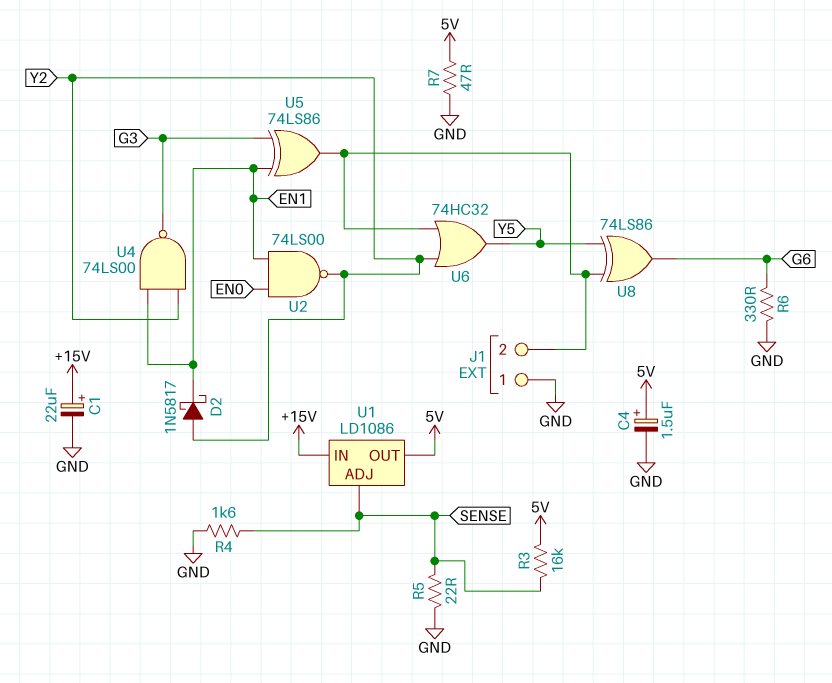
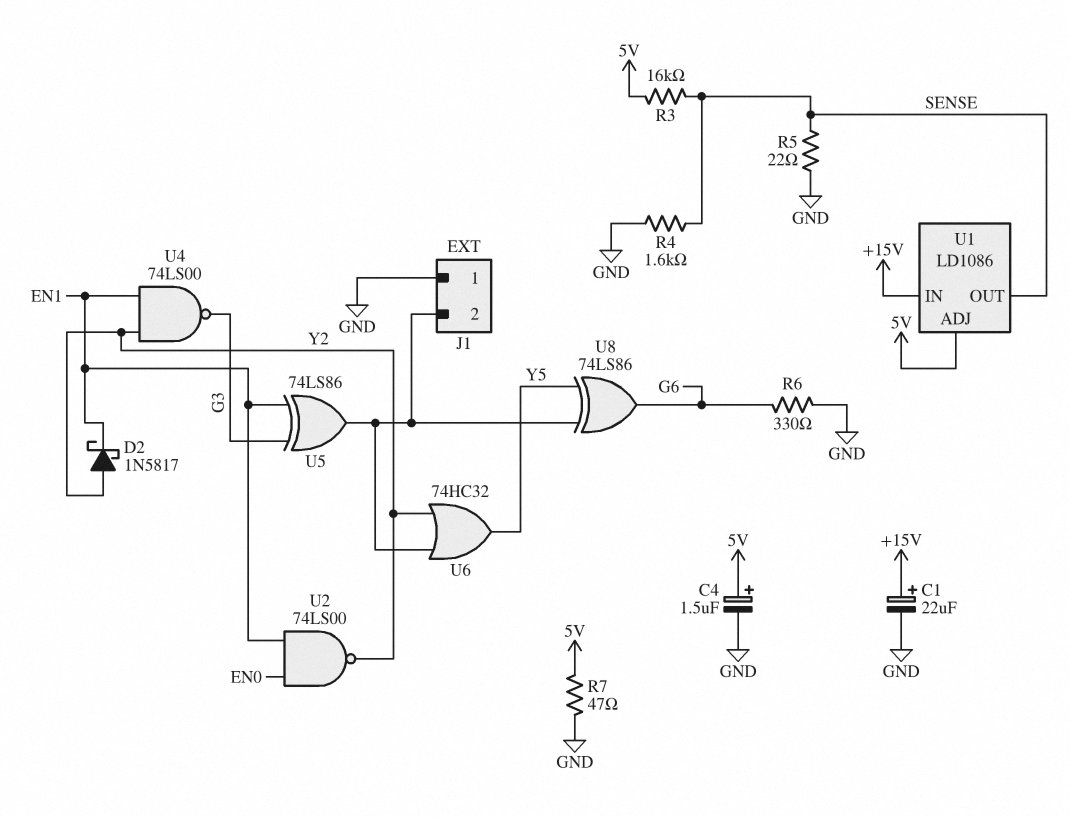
U1 pin ADJ: SENSE -> 5V
U1 pin OUT: 5V -> SENSE

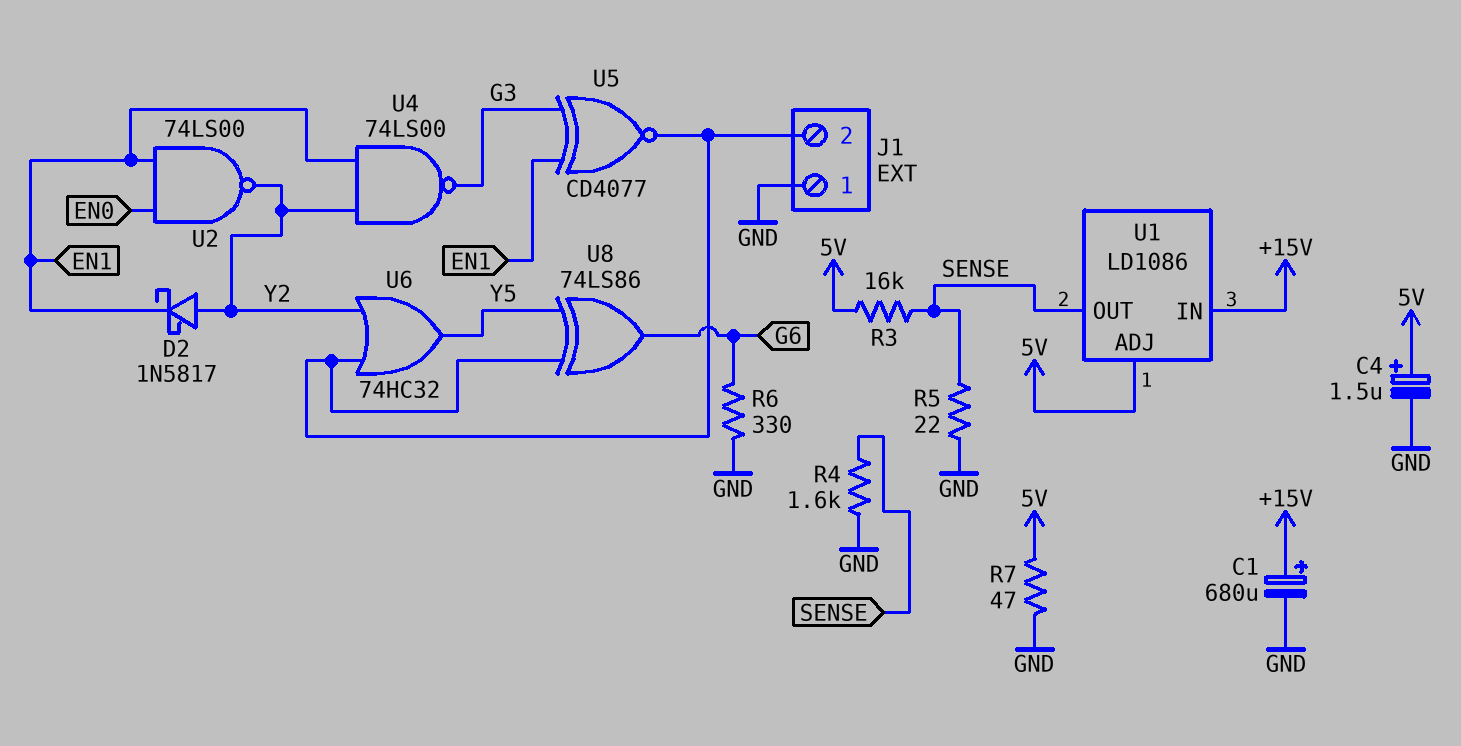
C1: 22uF (plus +15V, minus GND) -> 680uF (plus +15V, minus GND)
U5: XOR 74LS86 (in EN1, in G3, out J1/2) -> XNOR CD4077 (in EN1, in G3, out J1/2)

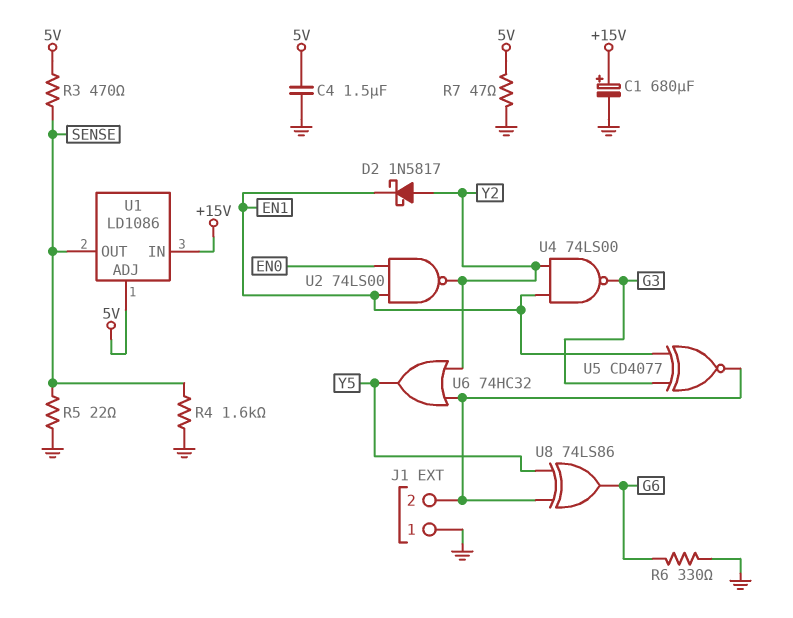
C4: 1.5uF (plus 5V, minus GND) -> 1.5uF (5V, GND)
R3: 16k (5V, SENSE) -> 470 (5V, SENSE)

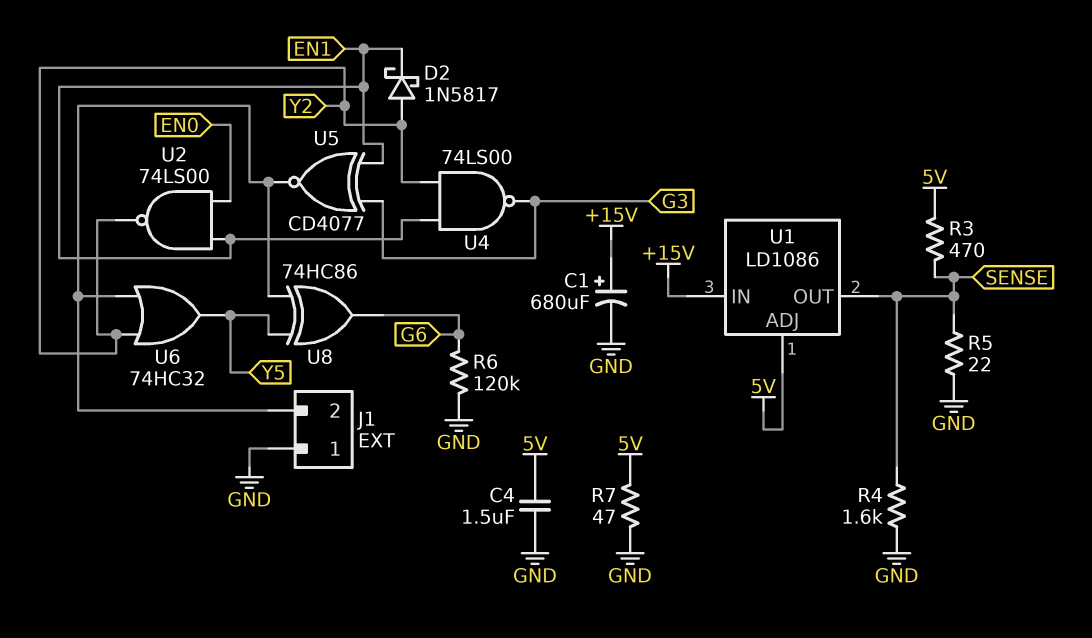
R6: 330 (G6, GND) -> 120k (G6, GND)
U8: XOR 74LS86 (in J1/2, in Y5, out G6) -> XOR 74HC86 (in J1/2, in Y5, out G6)

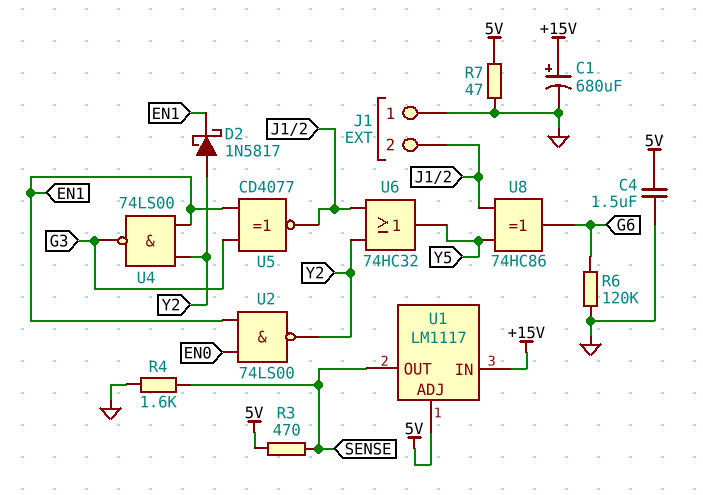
R5: 22 (GND, SENSE) -> none
U1: LD1086 -> LM1117

